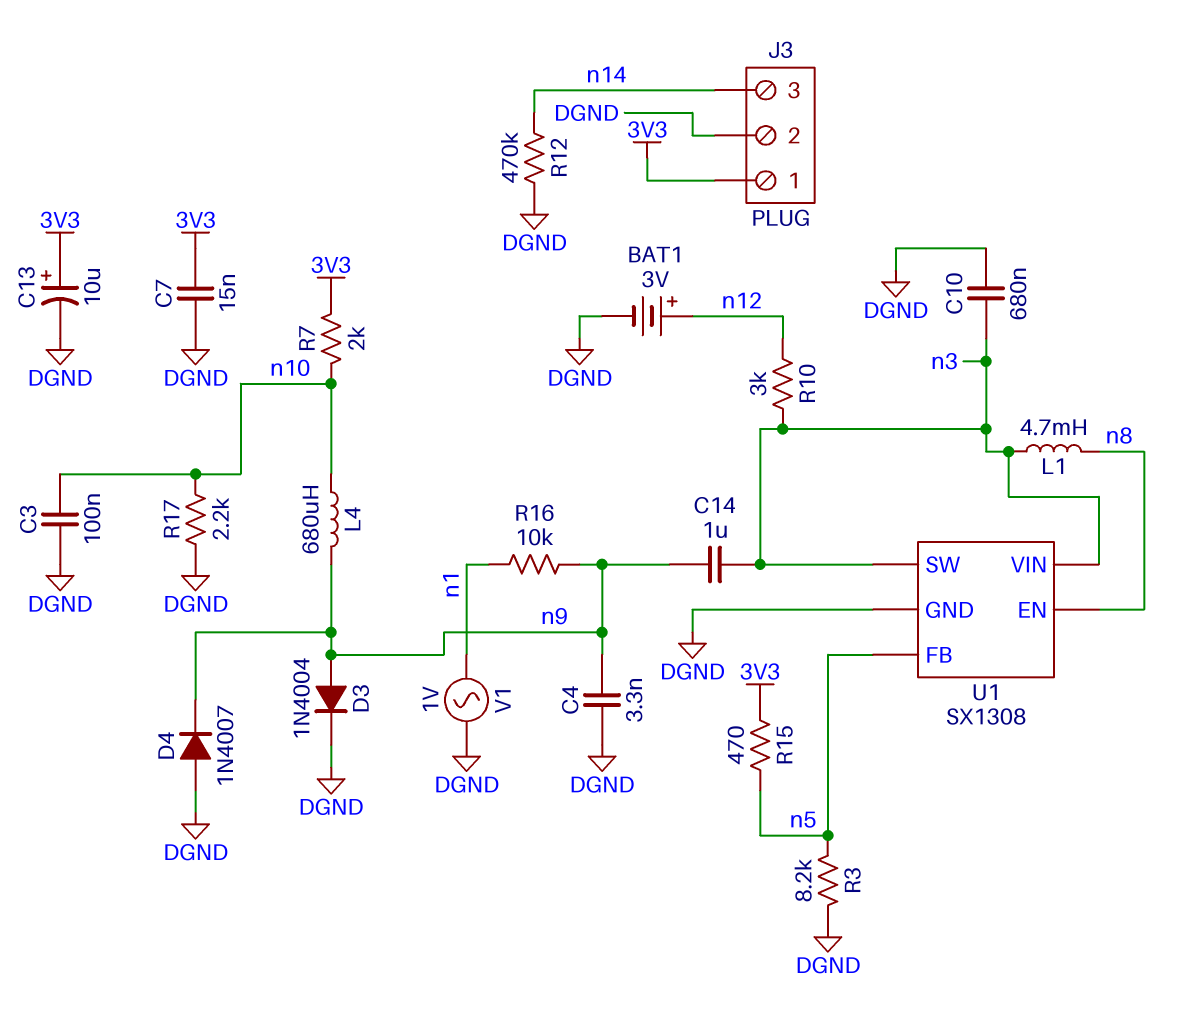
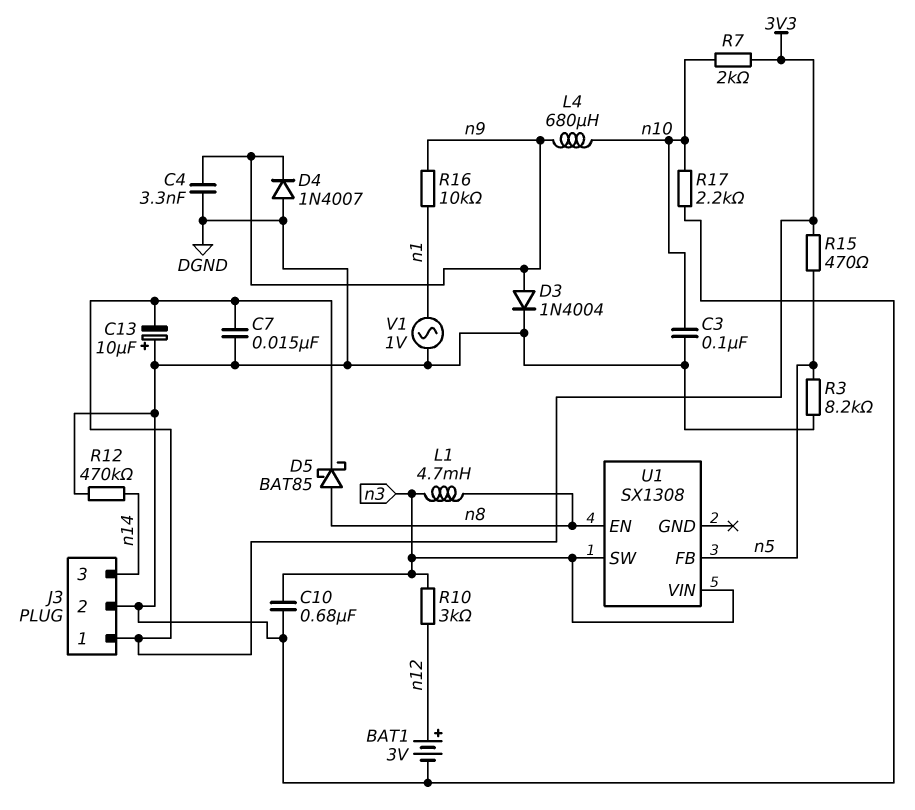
C13: 10uF (plus 3V3, minus DGND) -> 10uF (plus DGND, minus 3V3)
C14: 1uF (n3, n9) -> none
D5: none -> schottky BAT85 (A n8, K 3V3)
U1 pin GND: DGND -> none

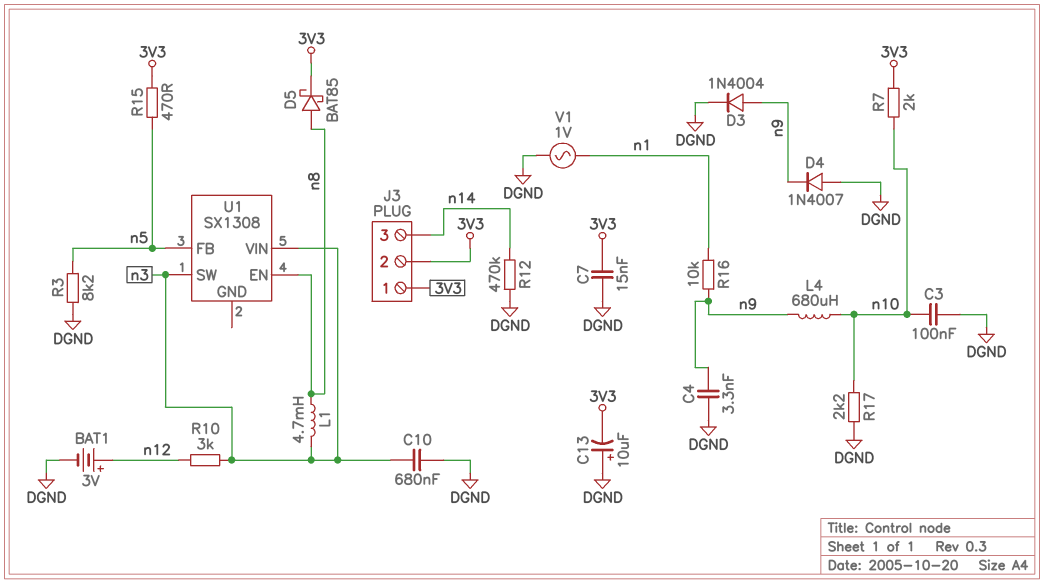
J3 pin 2: DGND -> 3V3

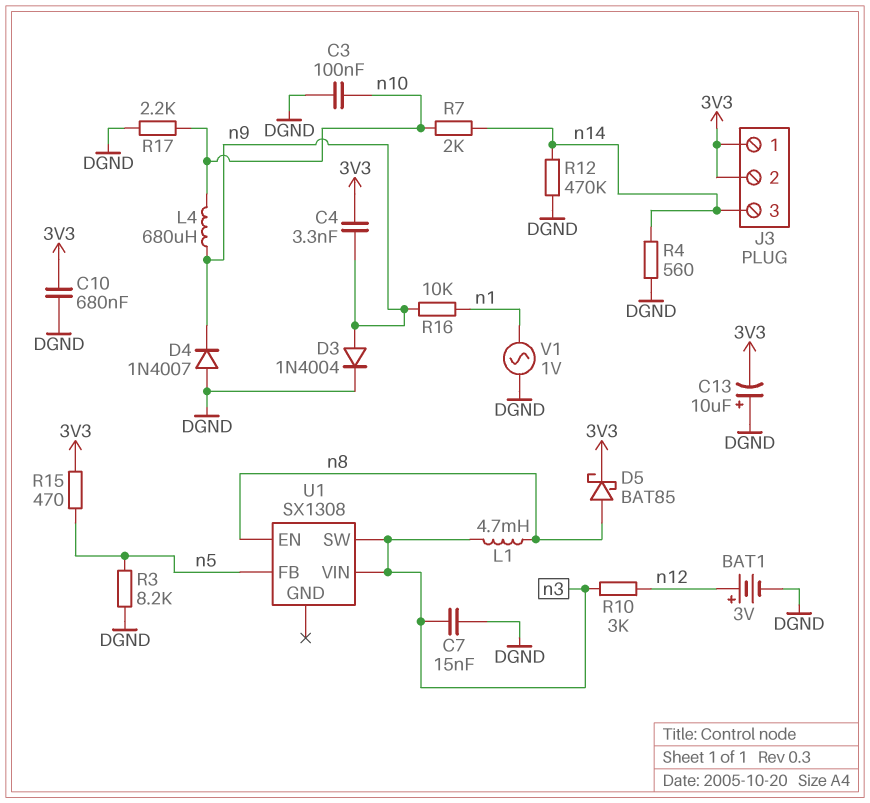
C4: 3.3nF (DGND, n9) -> 3.3nF (3V3, n9)
C7: 15nF (3V3, DGND) -> 15nF (DGND, n3)
C10: 680nF (DGND, n3) -> 680nF (3V3, DGND)
R4: none -> 560 (DGND, n14)
R7: 2k (3V3, n10) -> 2k (n10, n14)

